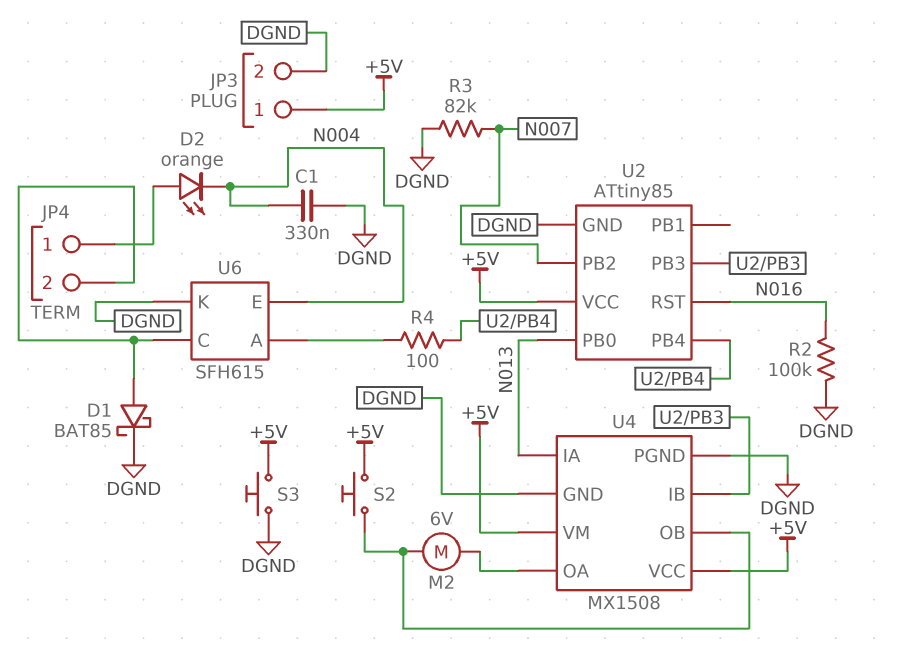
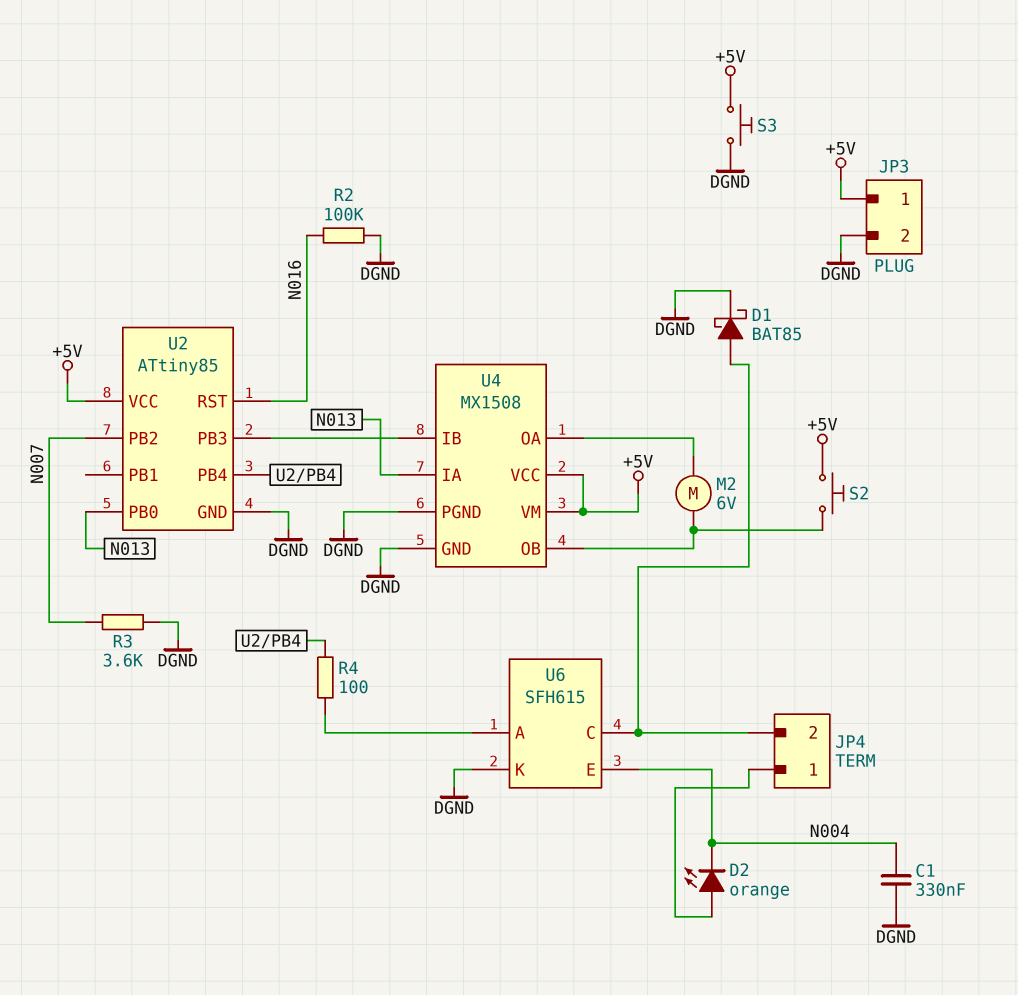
R3: 82k (DGND, N007) -> 3.6k (DGND, N007)

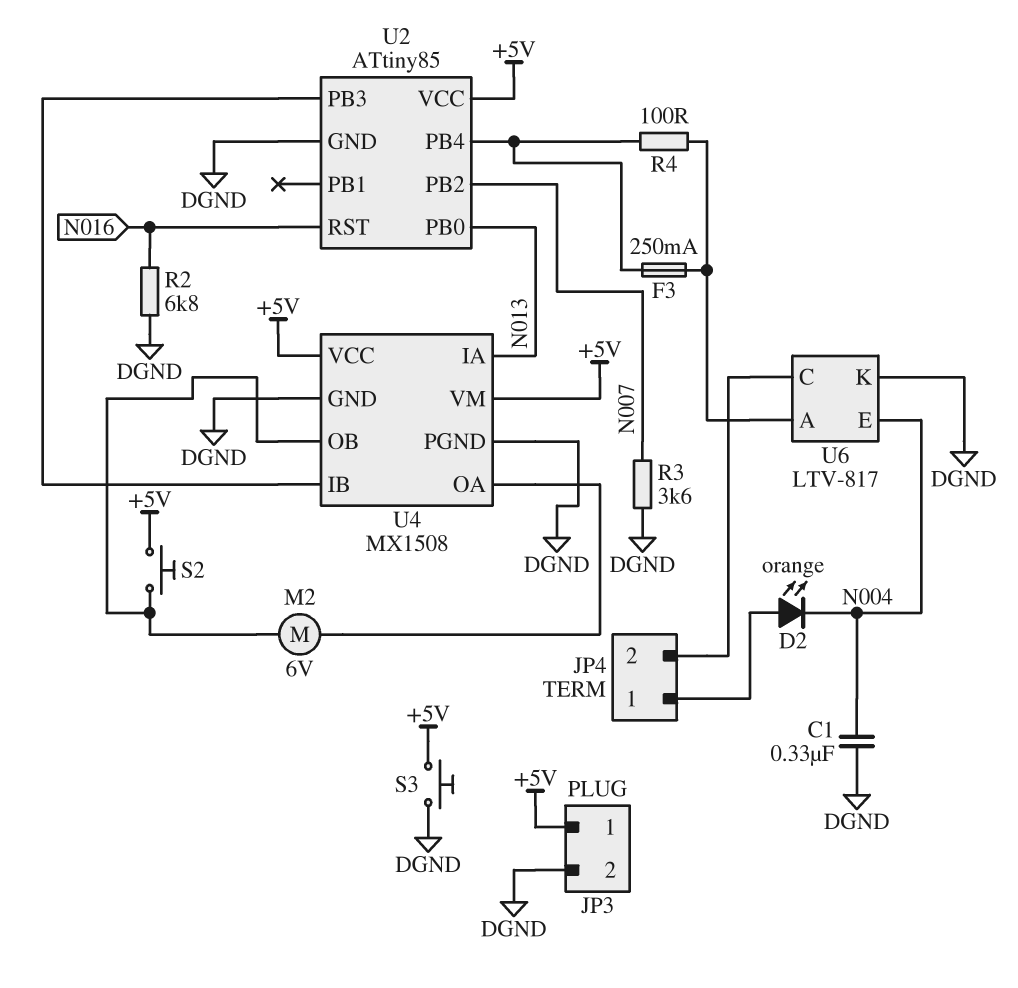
D1: schottky BAT85 (A JP4/2, K DGND) -> none
F3: none -> 250mA (U2/PB4, U6/A)
R2: 100k (DGND, N016) -> 6.8k (DGND, N016)
U6: SFH615 -> LTV-817

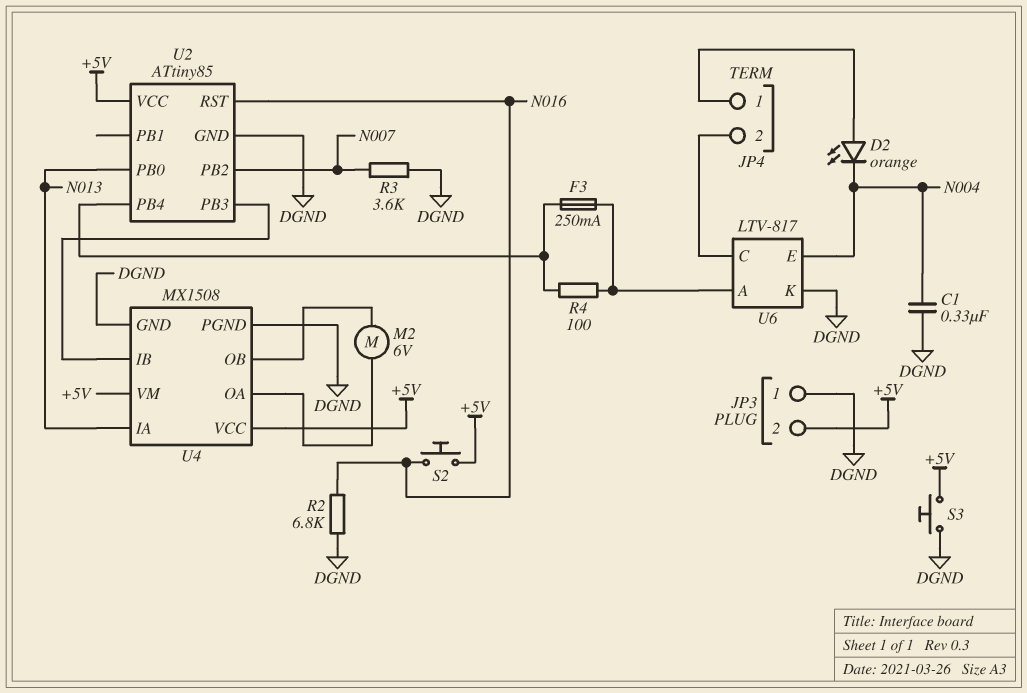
JP3 pin 1: +5V -> DGND
JP3 pin 2: DGND -> +5V
S2: button (+5V, U4/OB) -> button (+5V, N016)

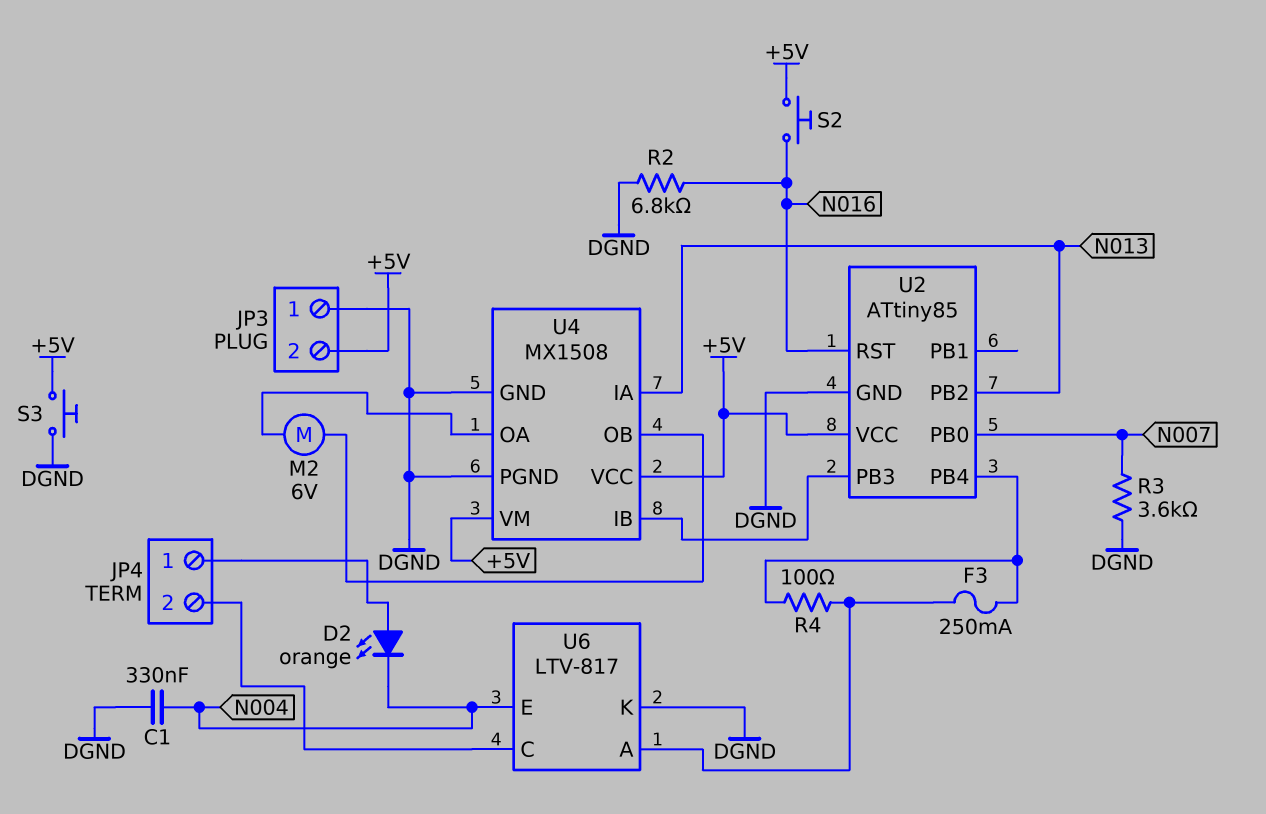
U2 pin PB0: N013 -> N007
U2 pin PB2: N007 -> N013

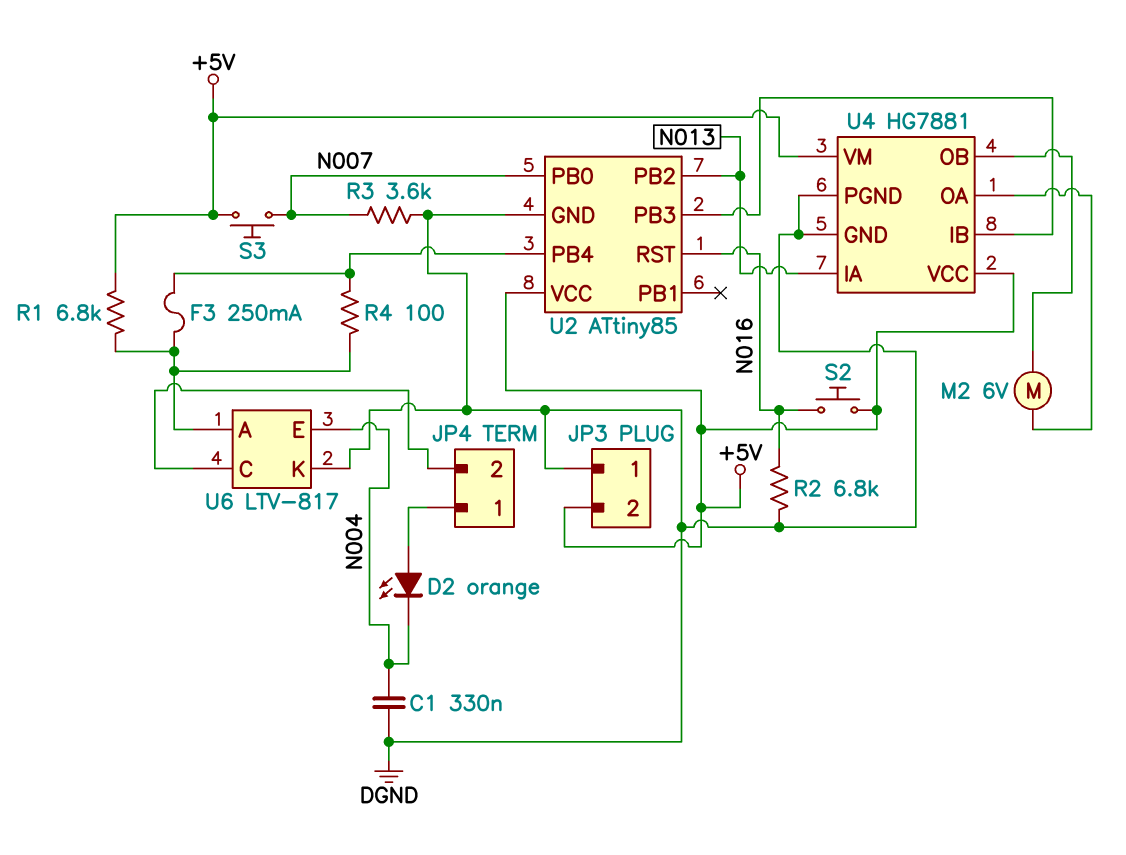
R1: none -> 6.8k (+5V, U6/A)
S3: button (+5V, DGND) -> button (+5V, N007)
U4: MX1508 -> HG7881

